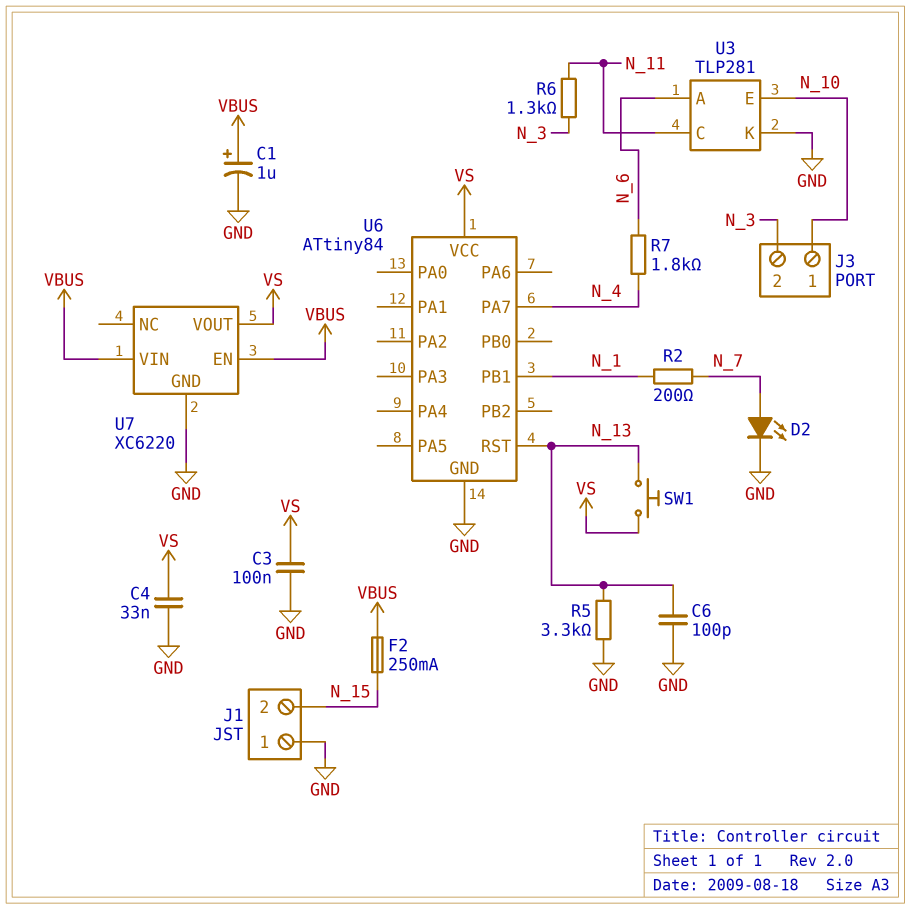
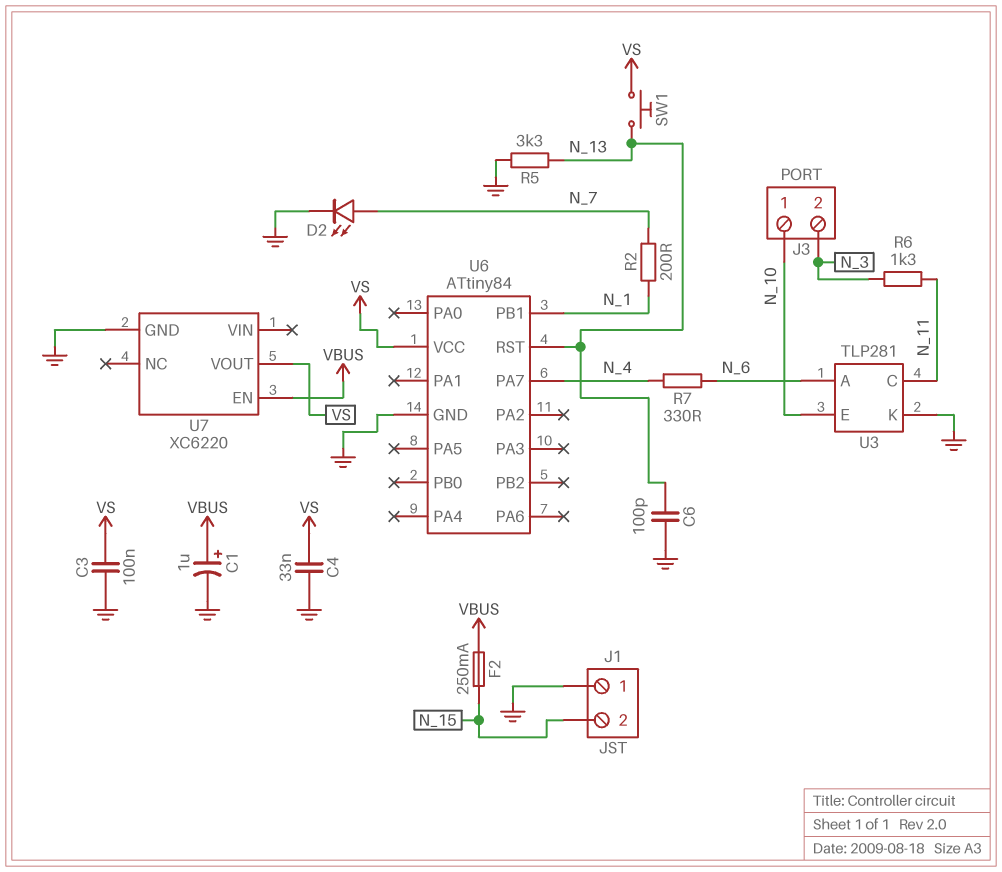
R7: 1.8k (N_4, N_6) -> 330 (N_4, N_6)
U7 pin VIN: VBUS -> none

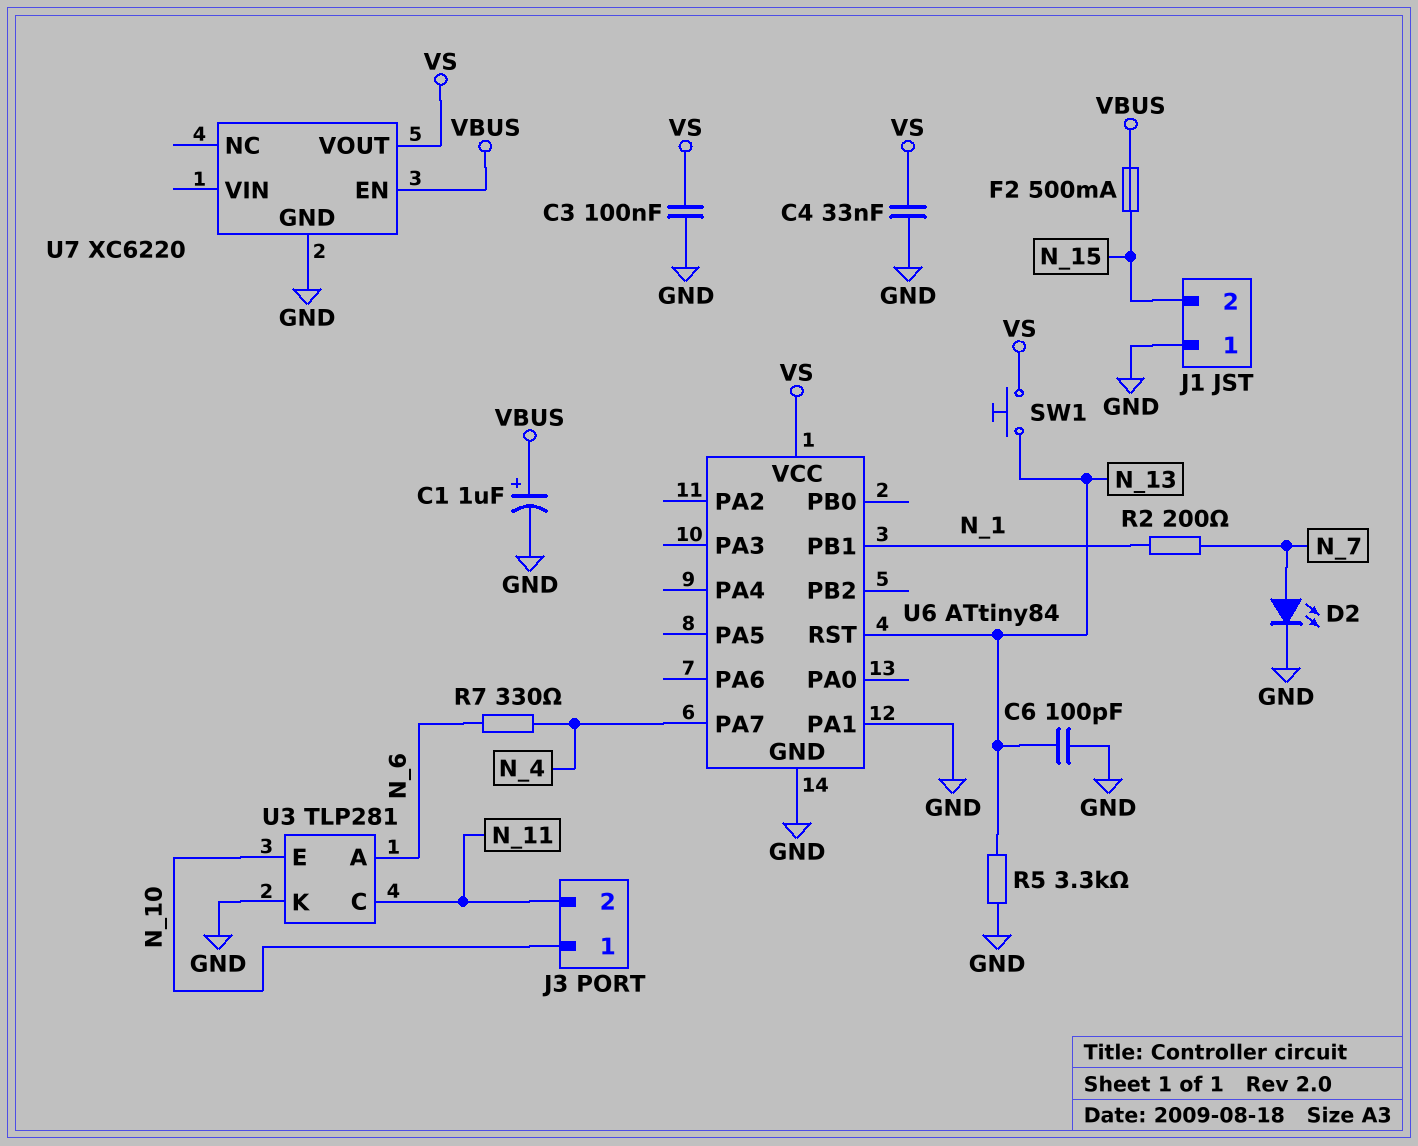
F2: 250mA (N_15, VBUS) -> 500mA (N_15, VBUS)
J3 pin 2: N_3 -> N_11
R6: 1.3k (N_3, N_11) -> none
U6 pin PA1: none -> GND

